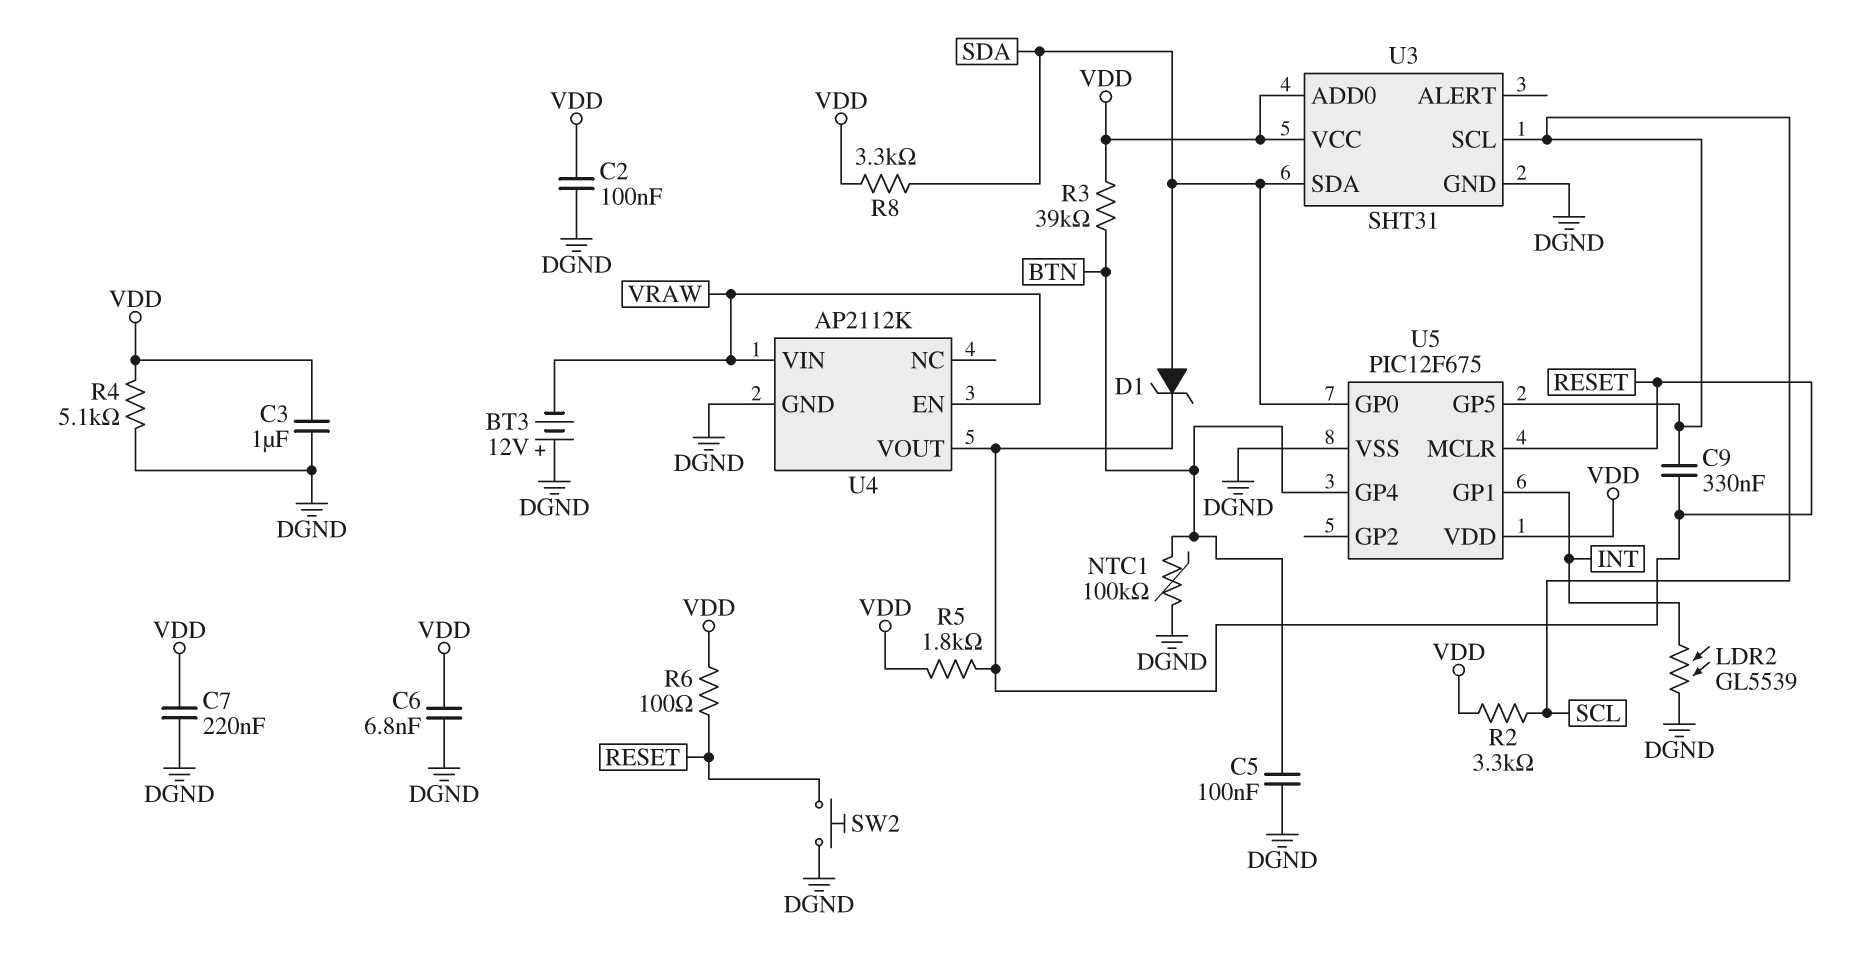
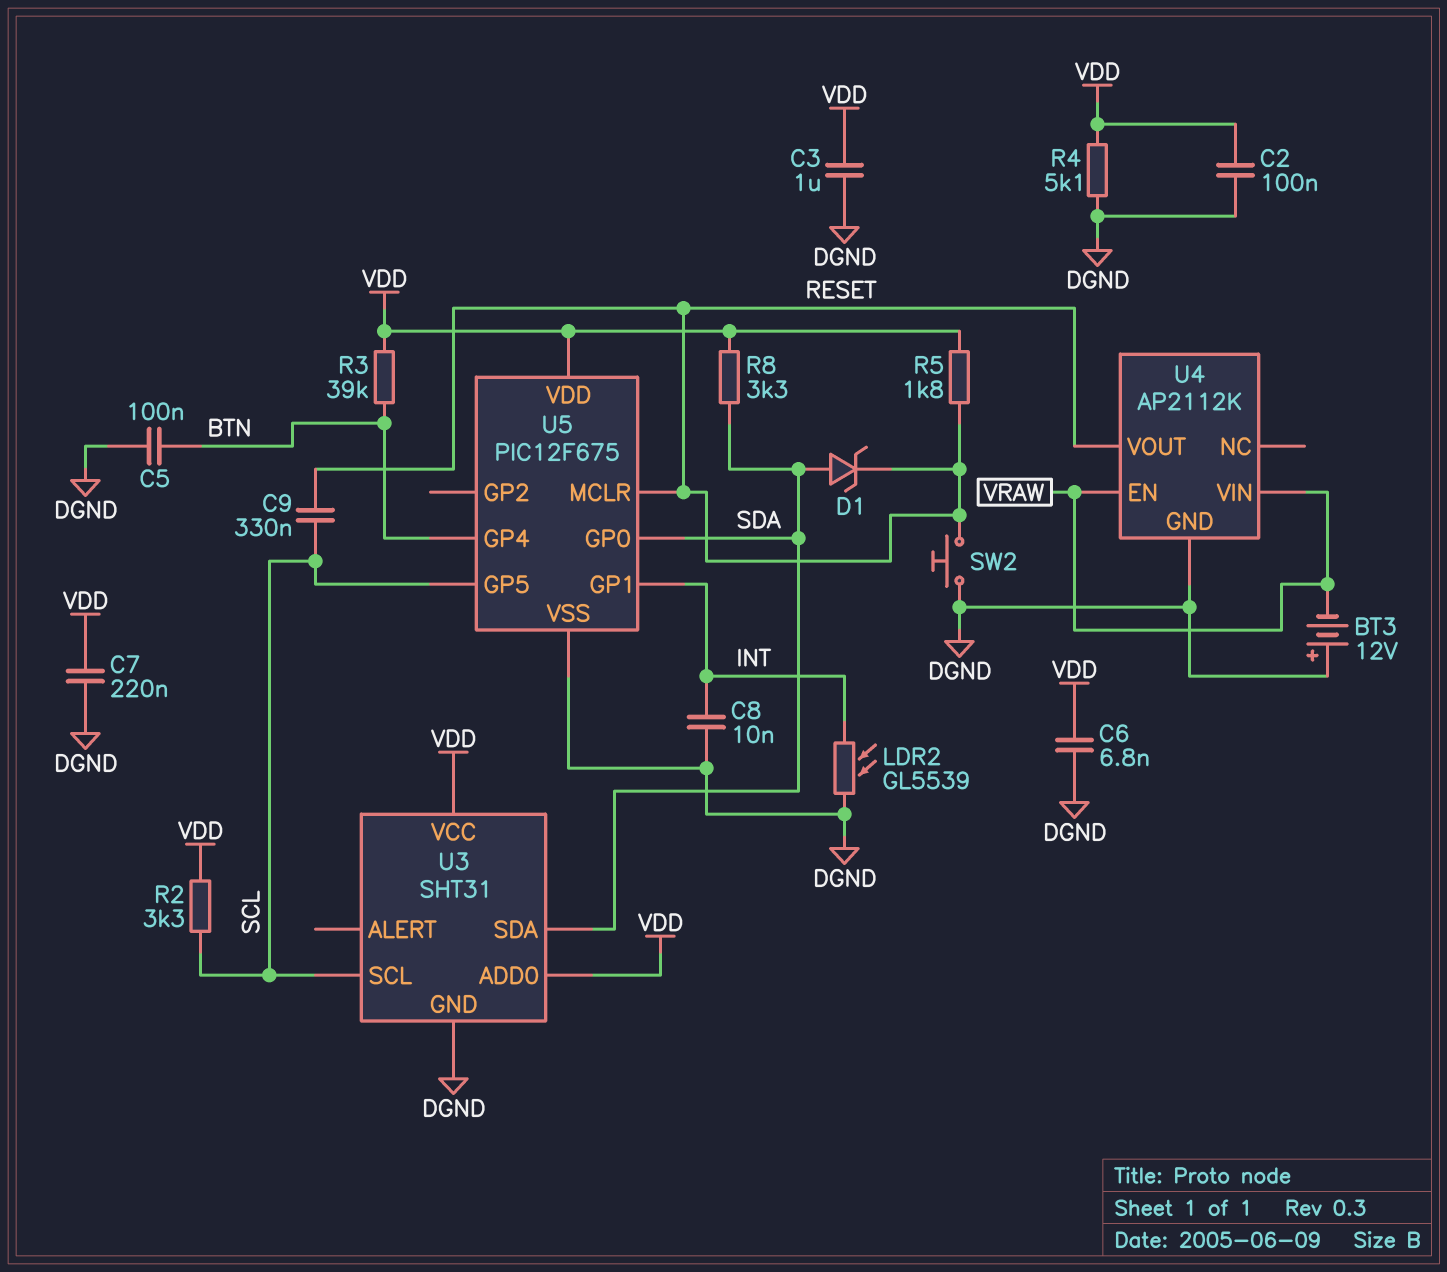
C8: none -> 10nF (DGND, INT)
NTC1: 100k (BTN, DGND) -> none
R6: 100 (RESET, VDD) -> none

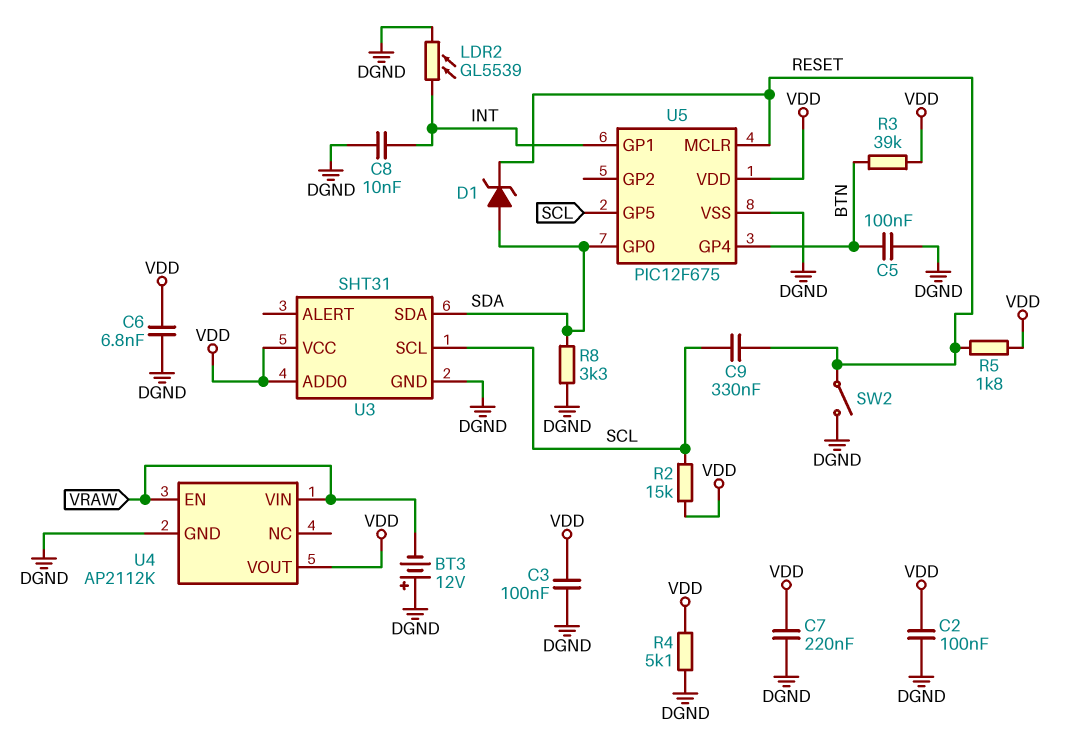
C3: 1uF (DGND, VDD) -> 100nF (DGND, VDD)
R2: 3.3k (SCL, VDD) -> 15k (SCL, VDD)
R8: 3.3k (SDA, VDD) -> 3.3k (DGND, SDA)
SW2: button (DGND, RESET) -> switch (DGND, RESET)
U4 pin VOUT: RESET -> VDD

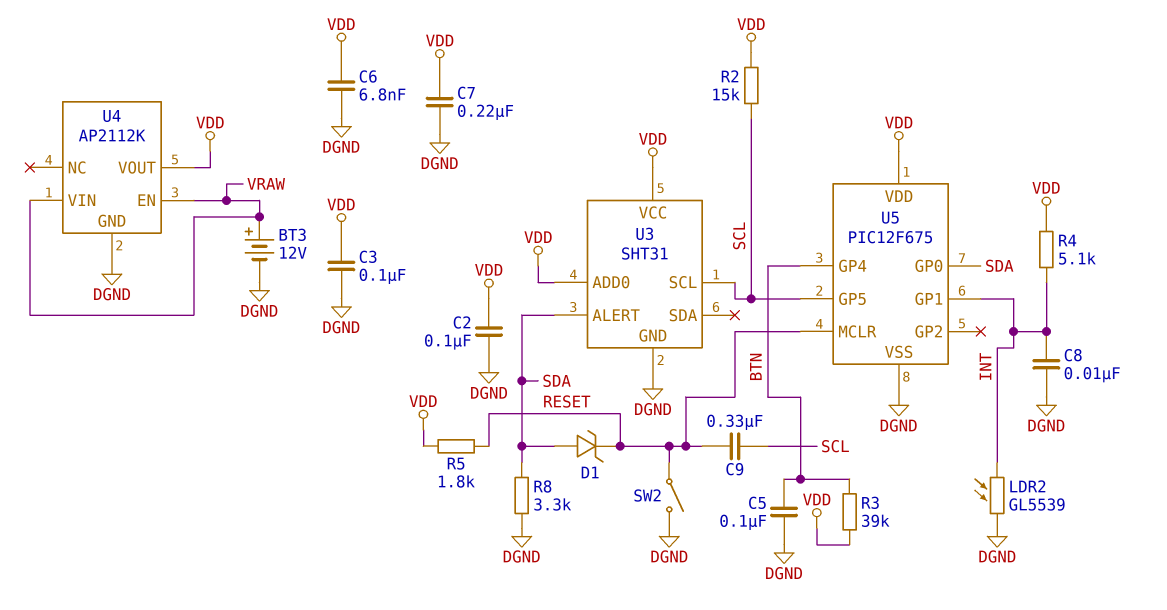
BT3: 12V (plus DGND, minus VRAW) -> 12V (plus VRAW, minus DGND)
R4: 5.1k (DGND, VDD) -> 5.1k (INT, VDD)
U3 pin ALERT: none -> SDA
U3 pin SDA: SDA -> none

